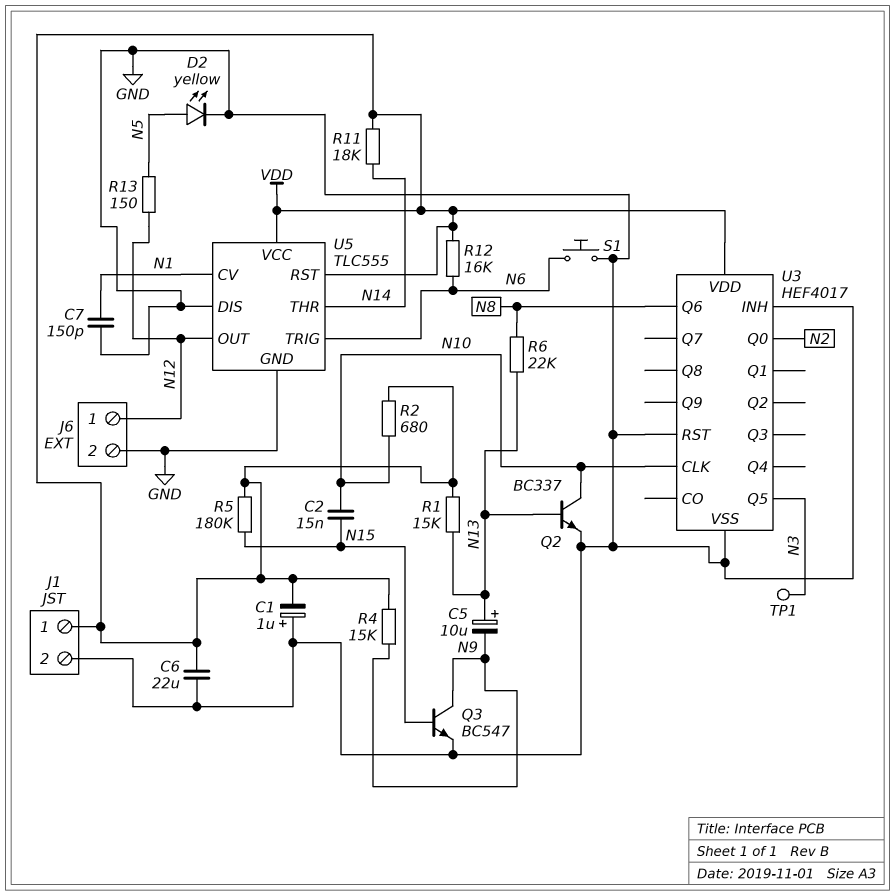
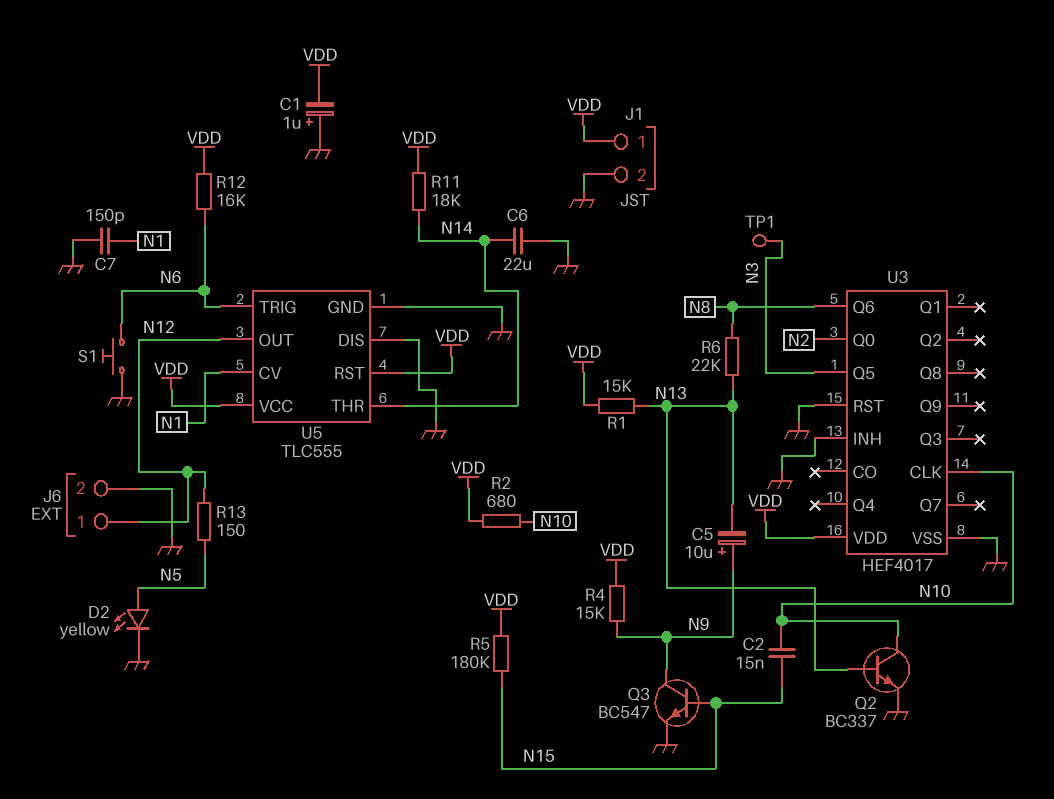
C5: 10uF (plus N13, minus N9) -> 10uF (plus N9, minus N13)
C6: 22uF (GND, VDD) -> 22uF (GND, N14)

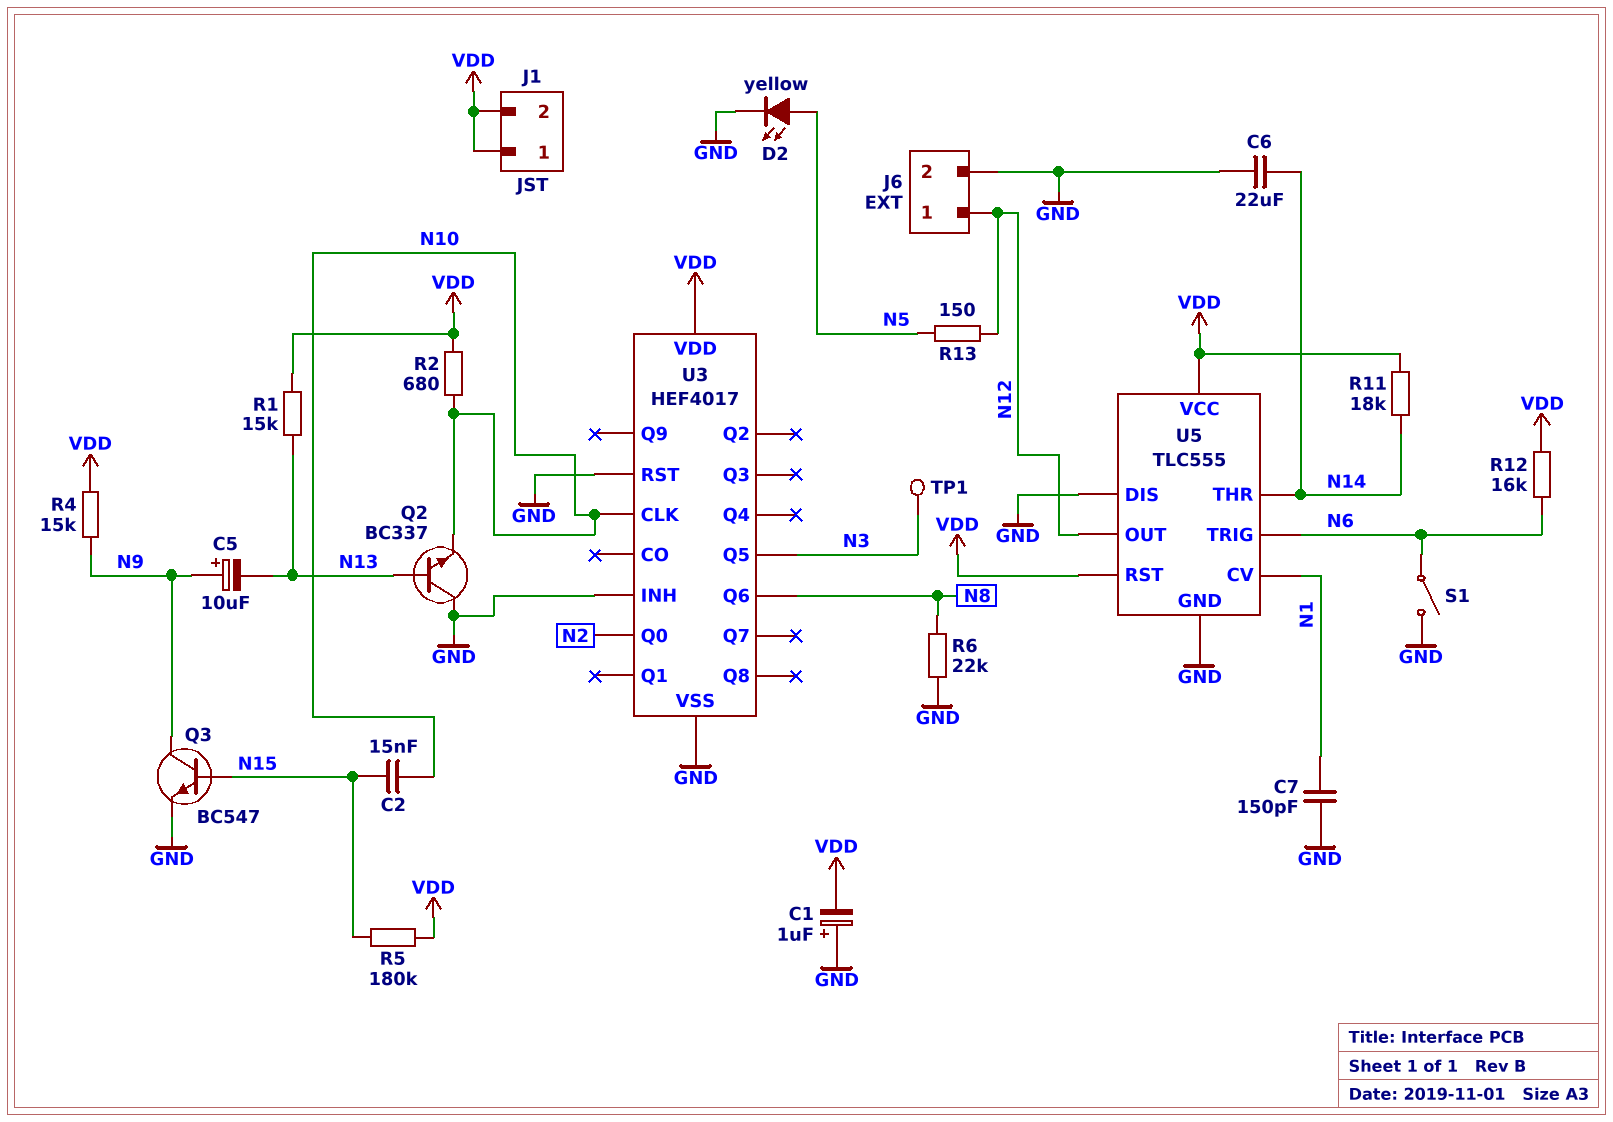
J1 pin 2: GND -> VDD
Q2: NPN BC337 (B N13, C N10, E GND) -> NPN BC337 (B N13, C GND, E N10)
R6: 22k (N8, N13) -> 22k (GND, N8)
S1: button (GND, N6) -> switch (GND, N6)

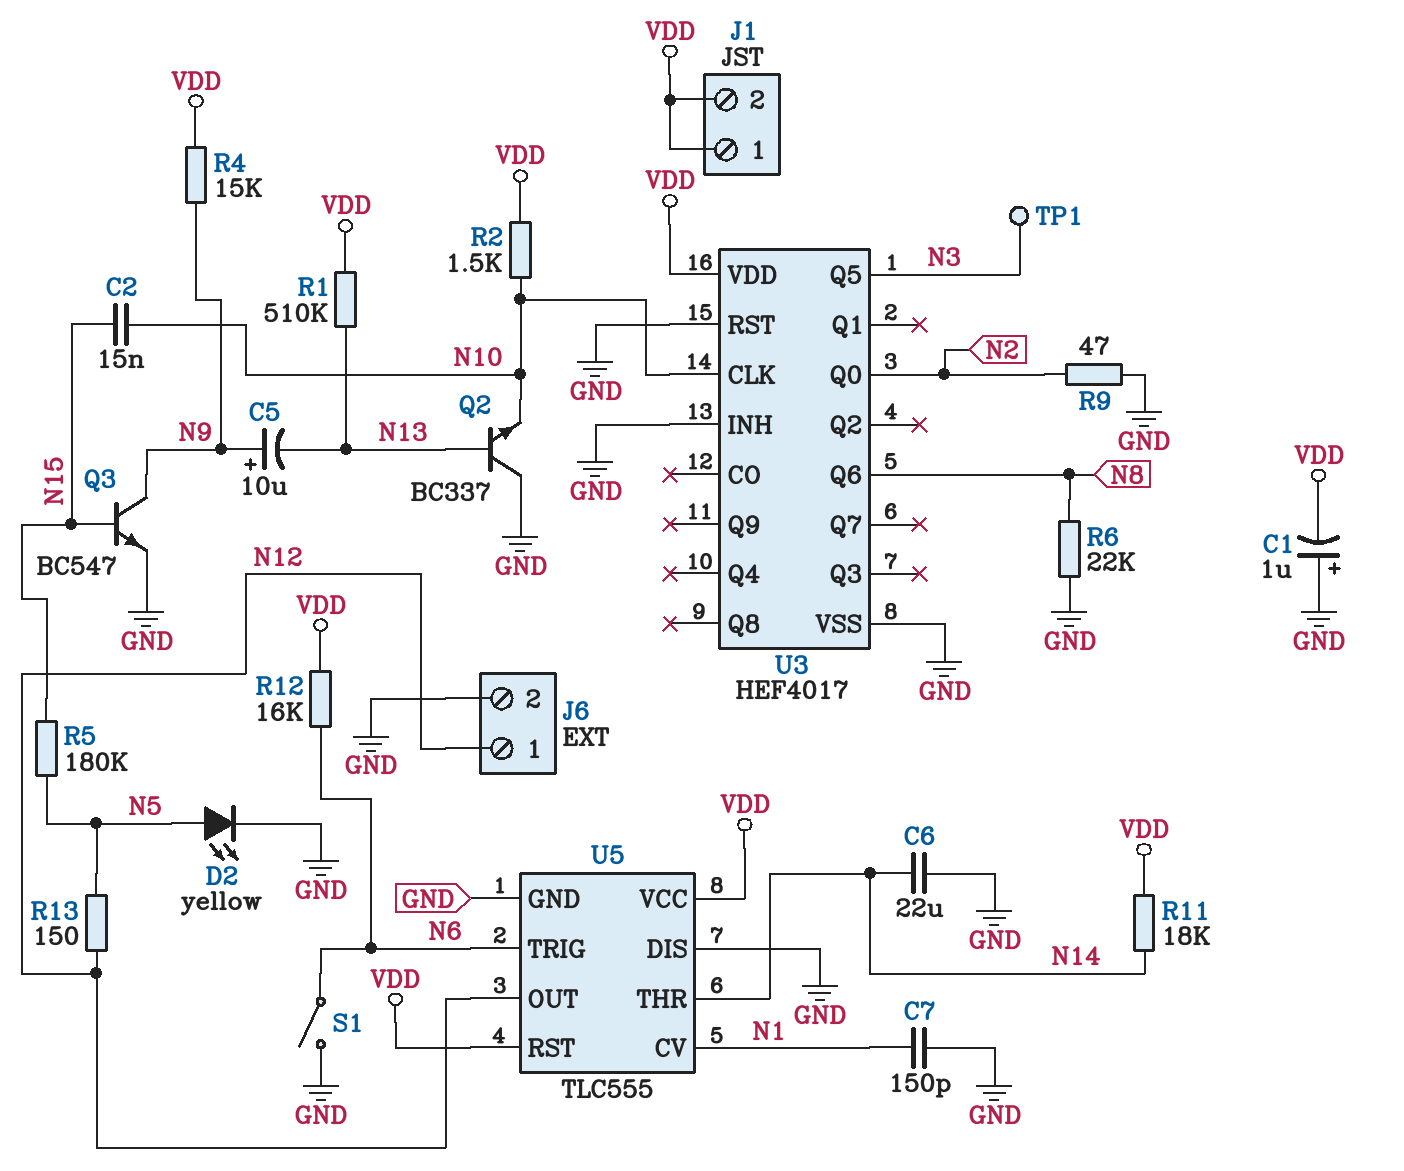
R1: 15k (N13, VDD) -> 510k (N13, VDD)
R2: 680 (N10, VDD) -> 1.5k (N10, VDD)
R5: 180k (N15, VDD) -> 180k (N5, N15)
R9: none -> 47 (GND, N2)

